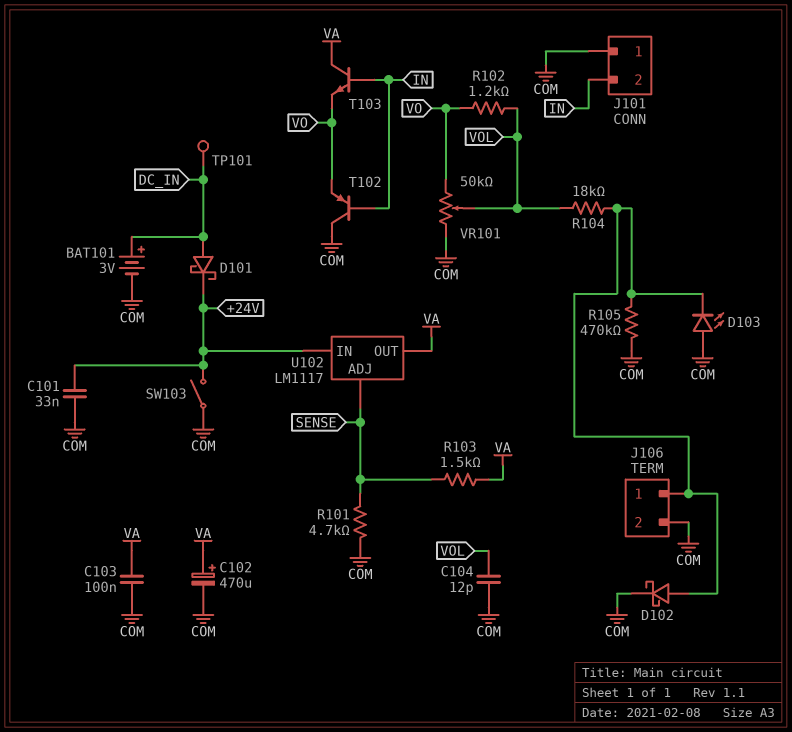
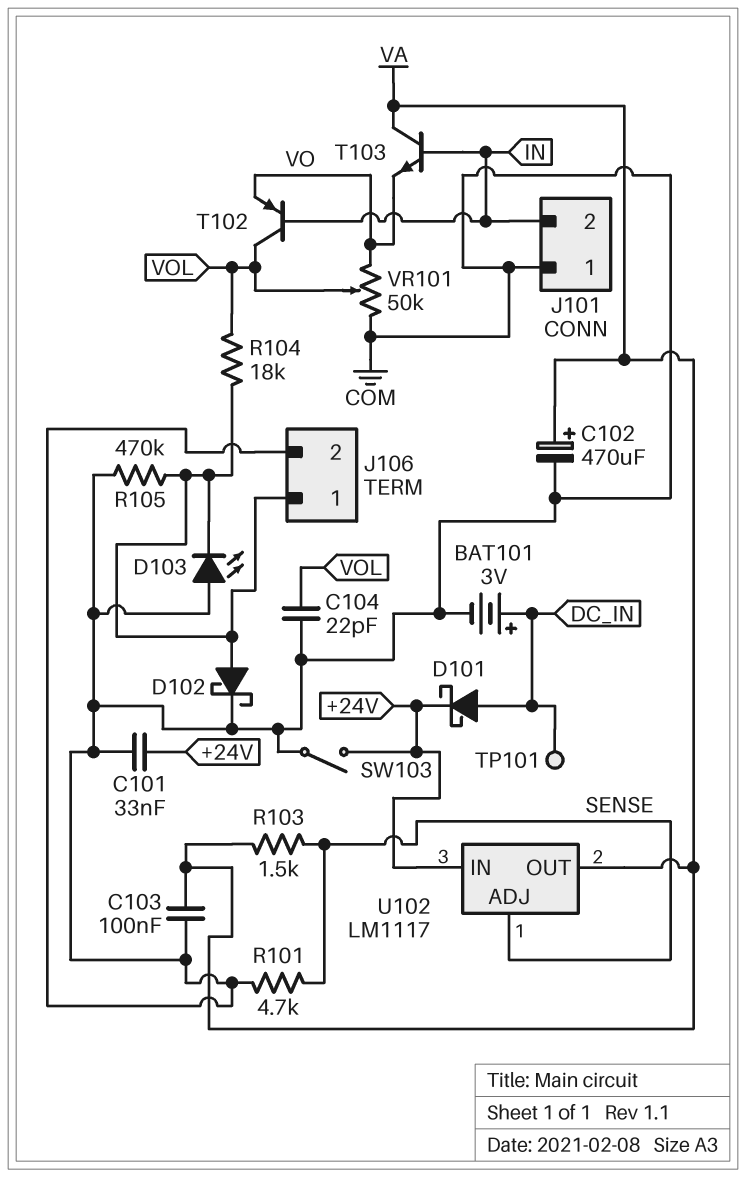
C104: 12pF (COM, VOL) -> 22pF (COM, VOL)
R102: 1.2k (VO, VOL) -> none
T102: PNP (B IN, C COM, E VO) -> PNP (B IN, C VOL, E VO)

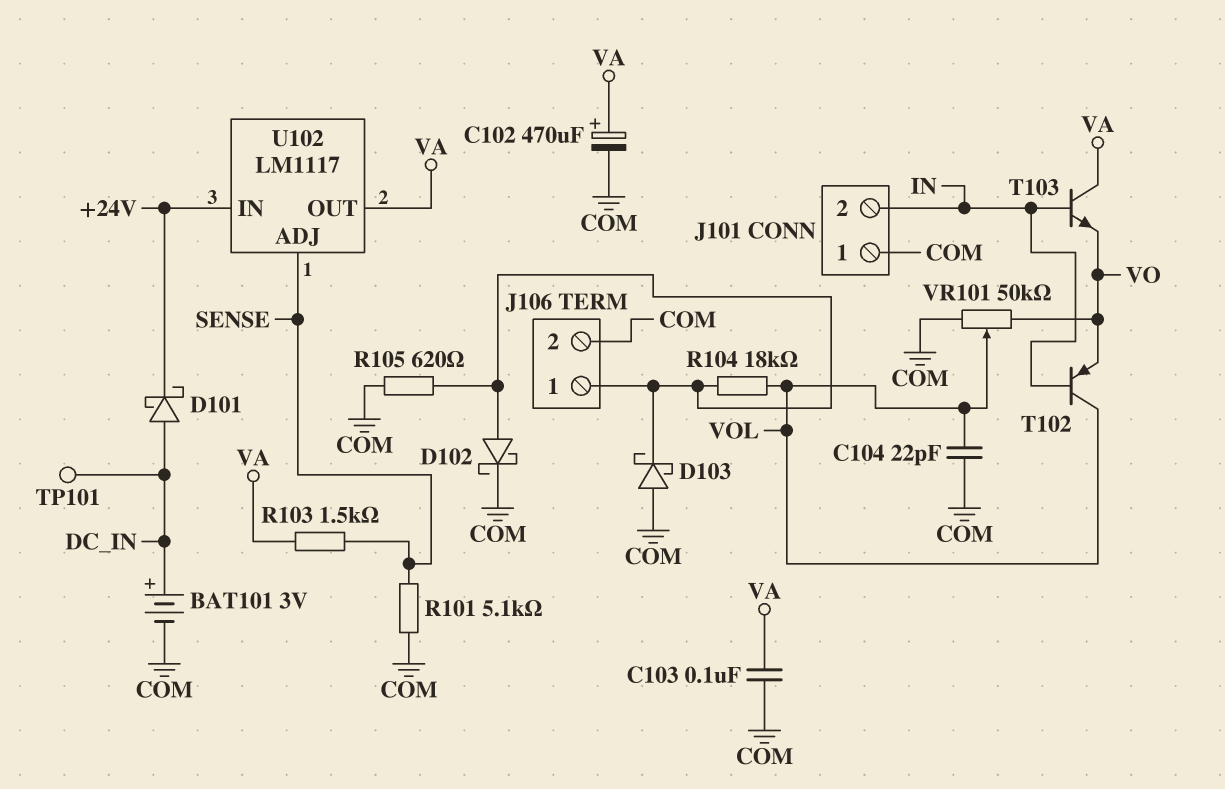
C101: 33nF (+24V, COM) -> none
D103: LED (A COM, K J106/1) -> schottky (A COM, K J106/1)
R101: 4.7k (COM, SENSE) -> 5.1k (COM, SENSE)
R105: 470k (COM, J106/1) -> 620 (COM, J106/1)
SW103: switch (+24V, COM) -> none

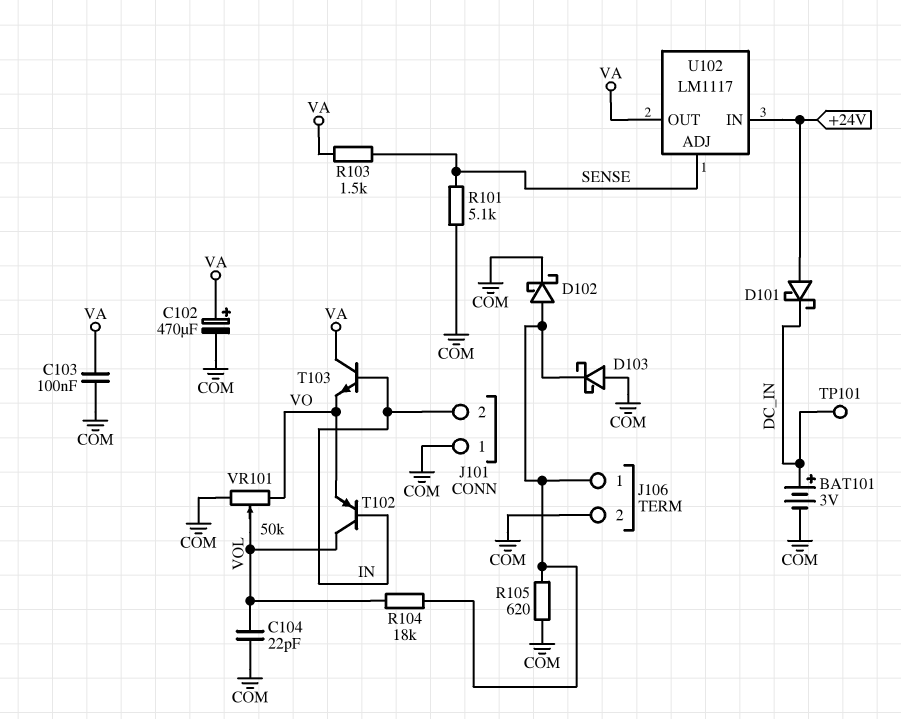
D101: schottky (A DC_IN, K +24V) -> schottky (A +24V, K DC_IN)

